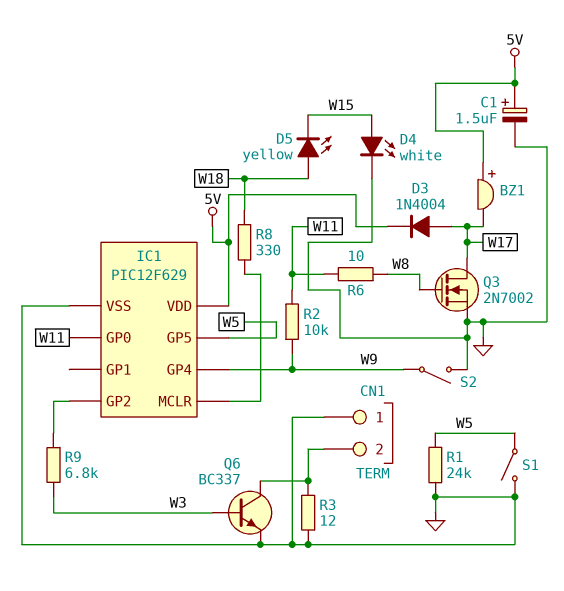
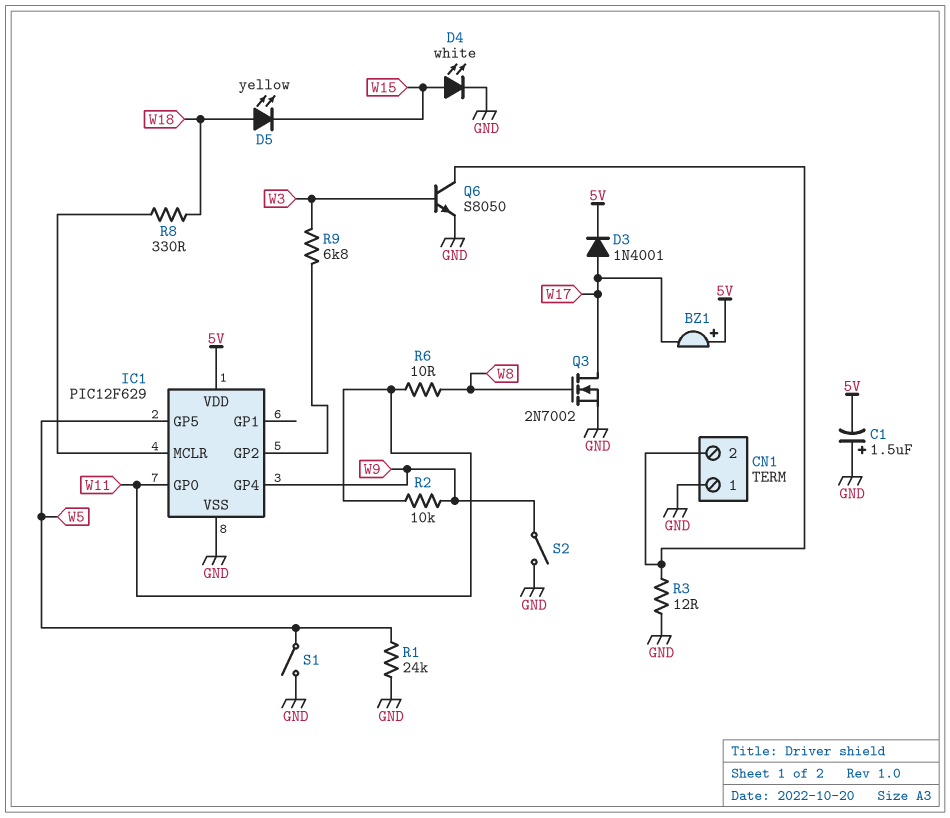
C1: 1.5uF (plus 5V, minus GND) -> 1.5uF (plus GND, minus 5V)
D3: diode 1N4004 (A W17, K 5V) -> diode 1N4001 (A W17, K 5V)
Q6: NPN BC337 (B W3, C CN1/2, E GND) -> NPN S8050 (B W3, C CN1/2, E GND)

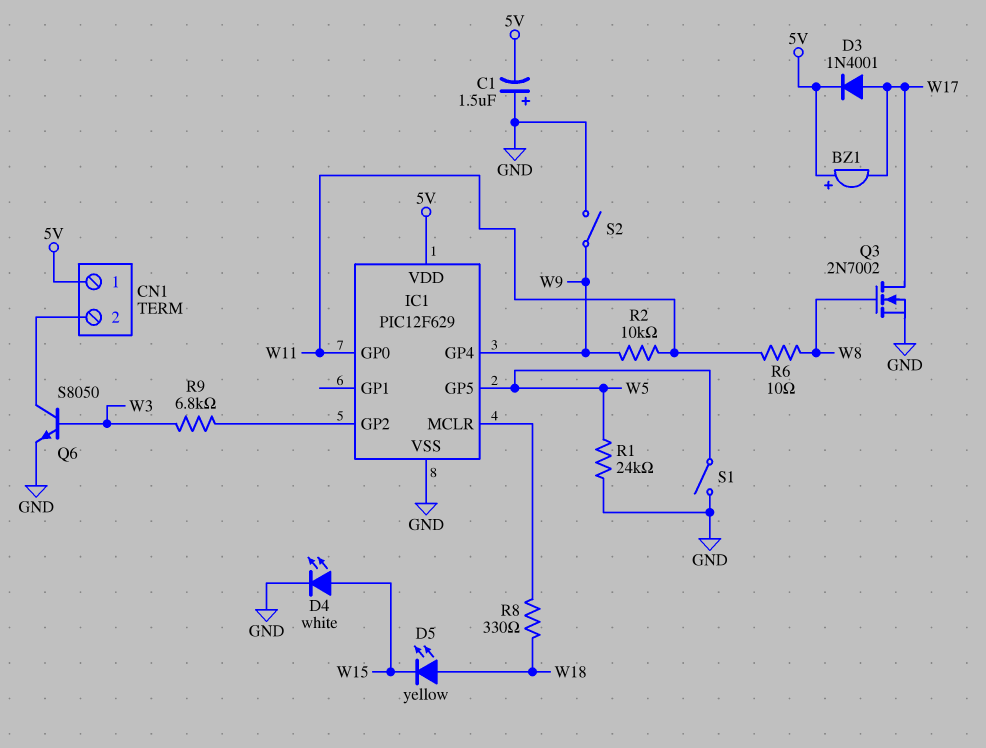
CN1 pin 1: GND -> 5V
R3: 12 (CN1/2, GND) -> none

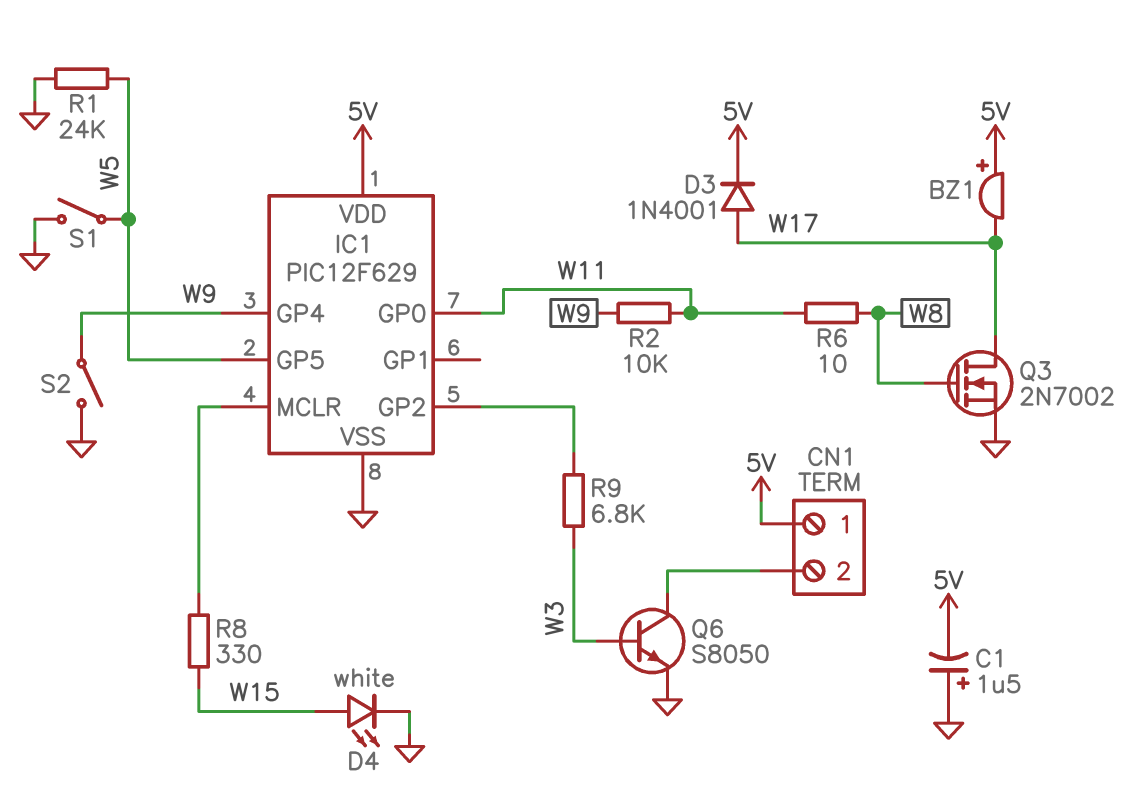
D5: LED yellow (A W18, K W15) -> none
R8: 330 (IC1/MCLR, W18) -> 330 (IC1/MCLR, W15)

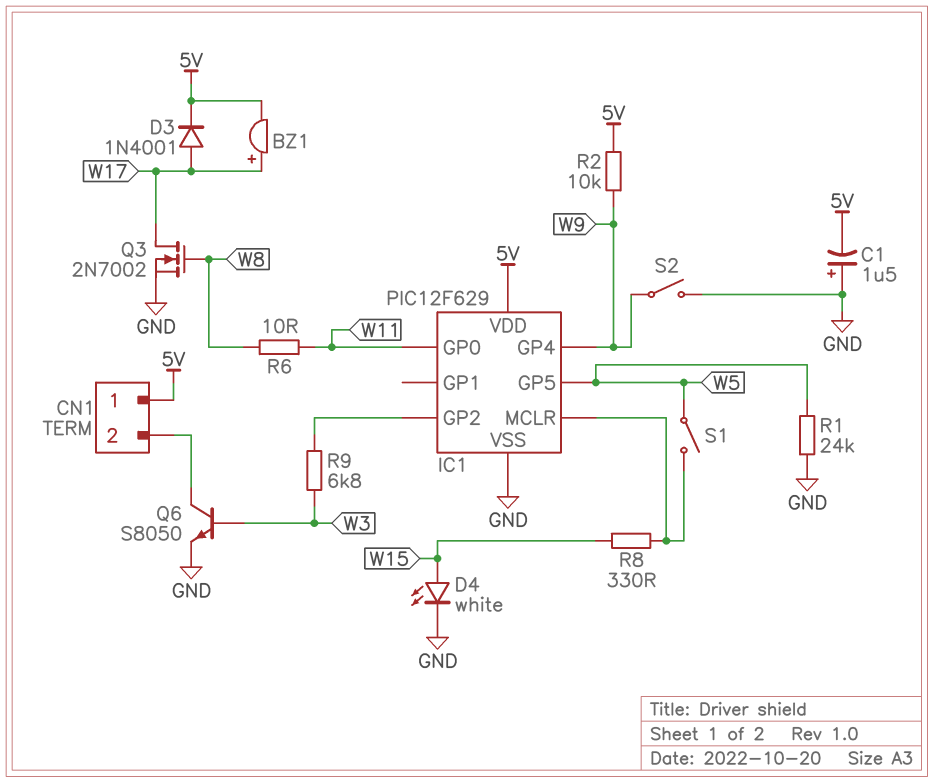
BZ1: buzzer (plus 5V, minus W17) -> buzzer (plus W17, minus 5V)
R2: 10k (W9, W11) -> 10k (5V, W9)
S1: switch (GND, W5) -> switch (IC1/MCLR, W5)

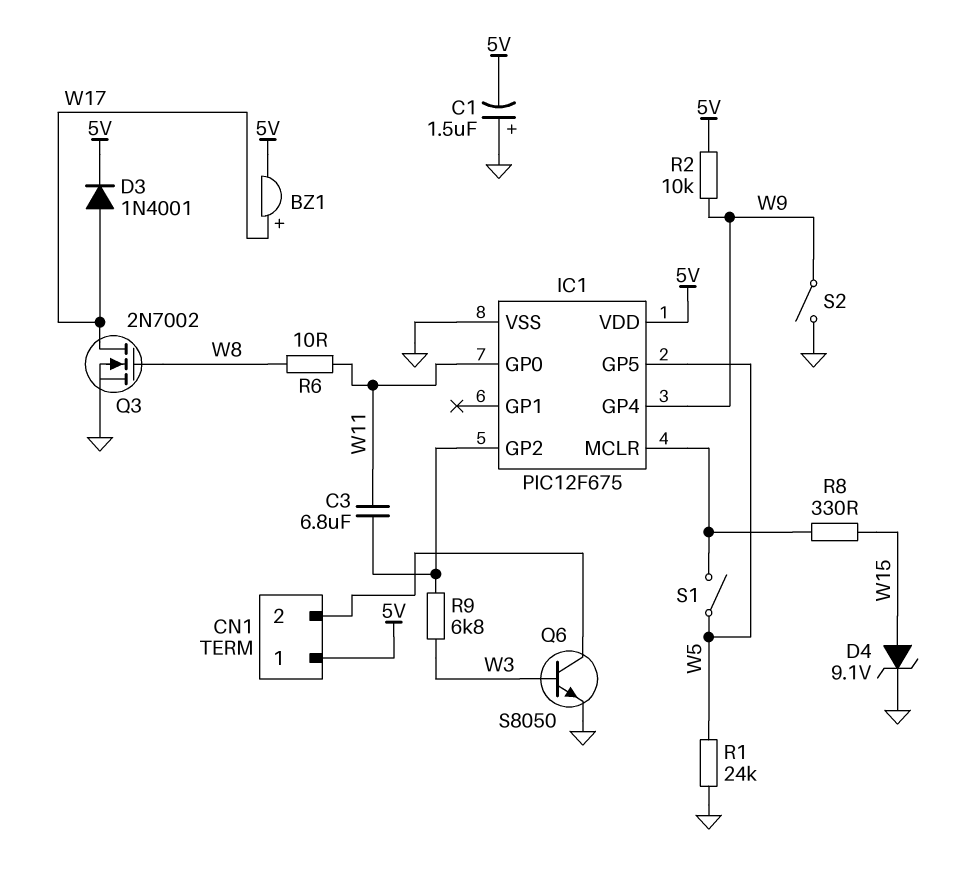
C3: none -> 6.8uF (IC1/GP2, W11)
D4: LED white (A W15, K GND) -> zener 9.1V (A W15, K GND)
IC1: PIC12F629 -> PIC12F675

